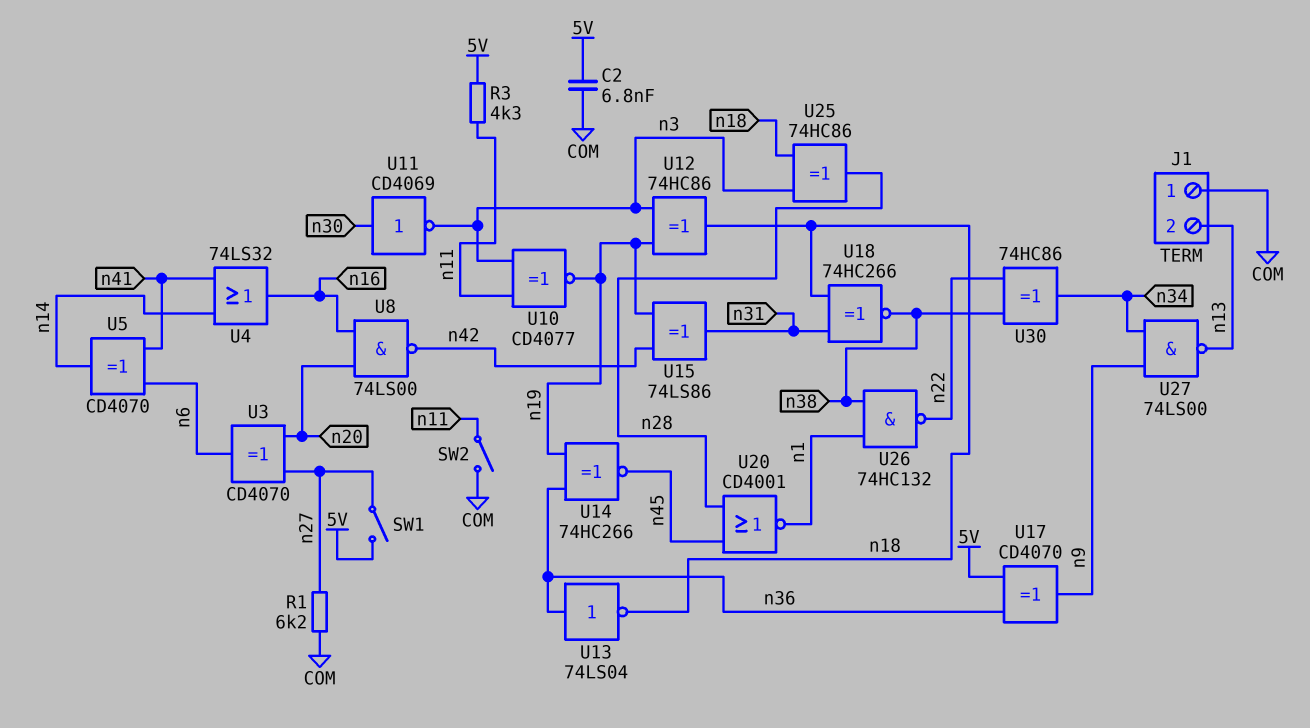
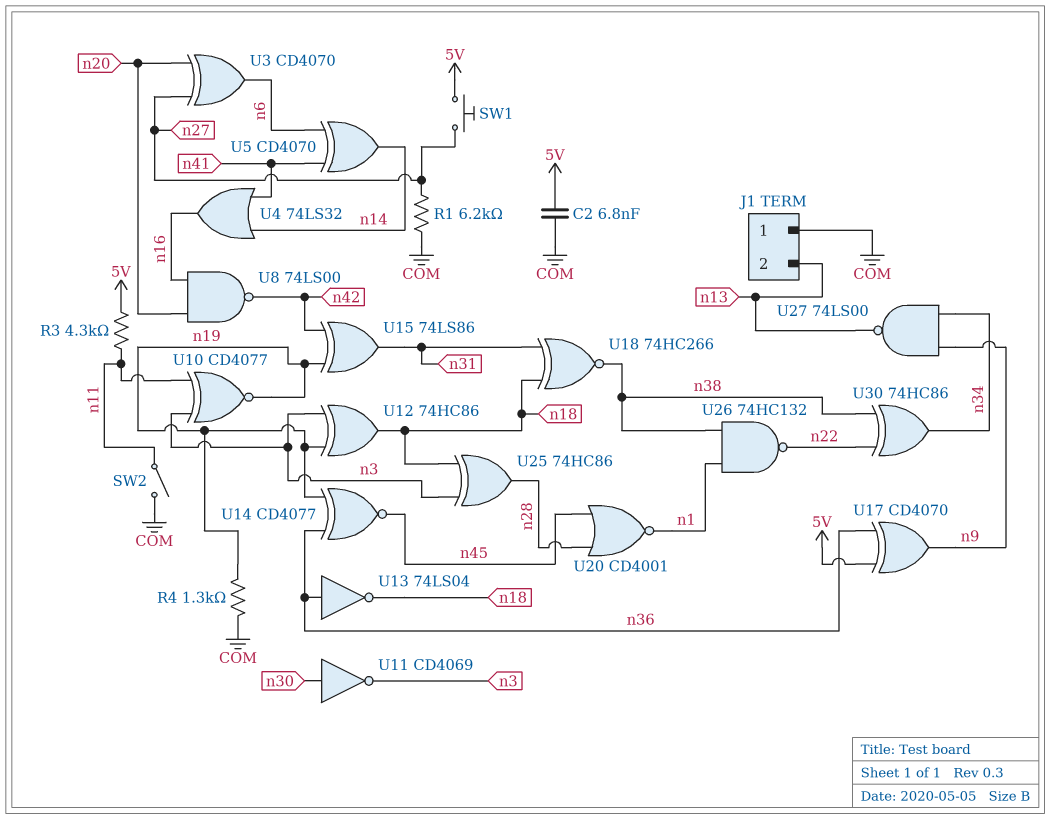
R4: none -> 1.3k (COM, n19)
SW1: switch (5V, n27) -> button (5V, n27)
U14: XNOR 74HC266 (in n19, in n36, out n45) -> XNOR CD4077 (in n19, in n36, out n45)

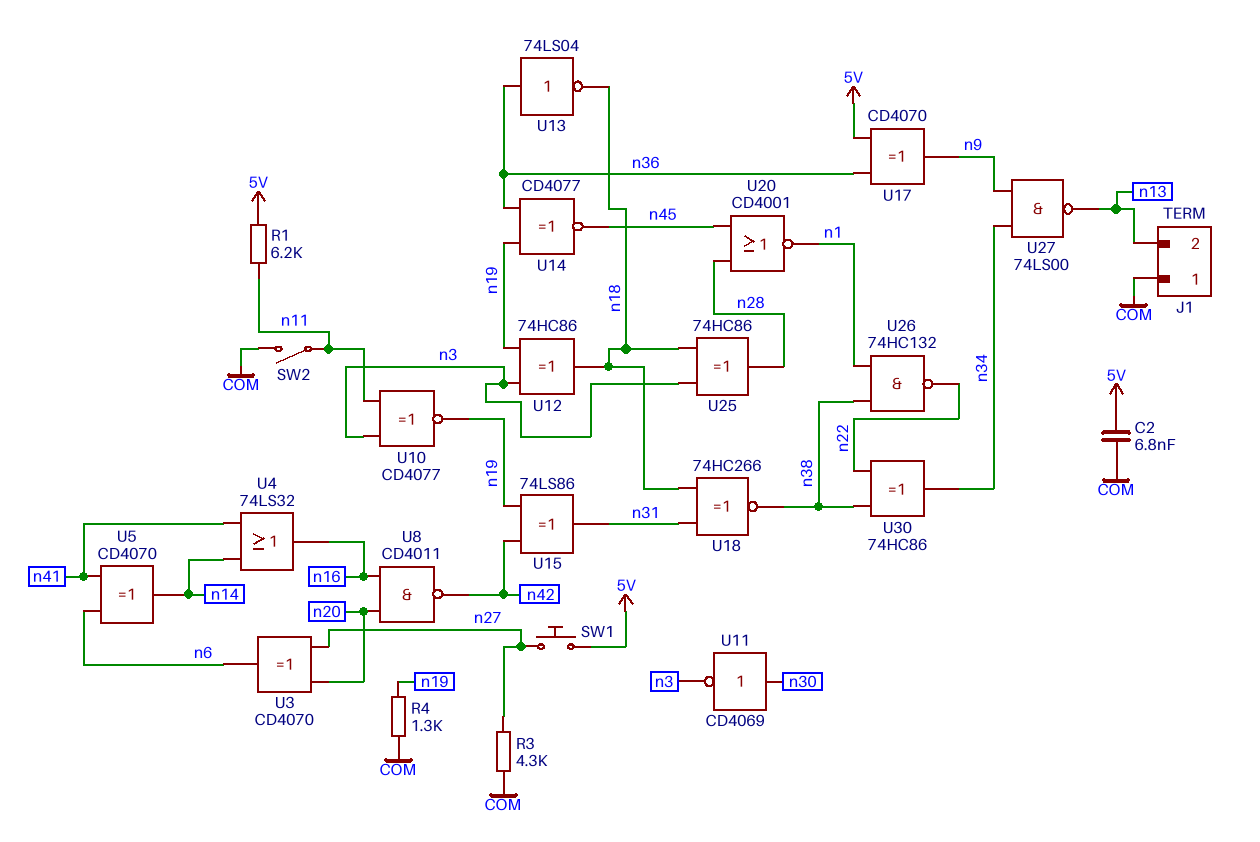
R1: 6.2k (COM, n27) -> 6.2k (5V, n11)
R3: 4.3k (5V, n11) -> 4.3k (COM, n27)
U8: NAND 74LS00 (in n16, in n20, out n42) -> NAND CD4011 (in n16, in n20, out n42)

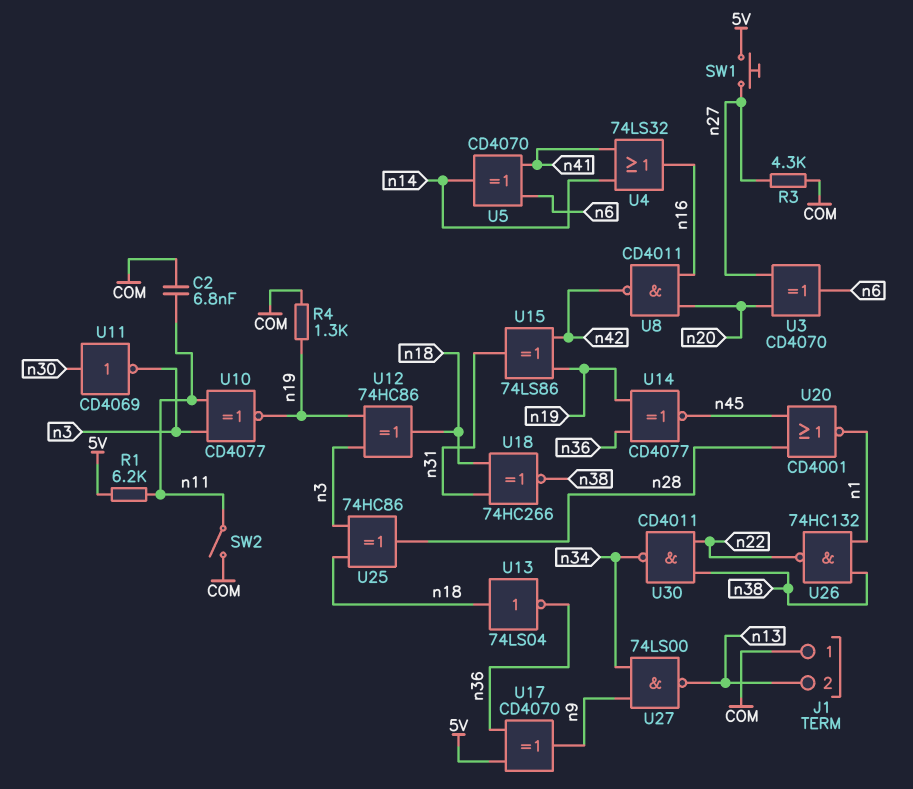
C2: 6.8nF (5V, COM) -> 6.8nF (COM, n11)
U13: NOT 74LS04 (in n36, out n18) -> NOT 74LS04 (in n18, out n36)
U30: XOR 74HC86 (in n22, in n38, out n34) -> NAND CD4011 (in n22, in n38, out n34)

